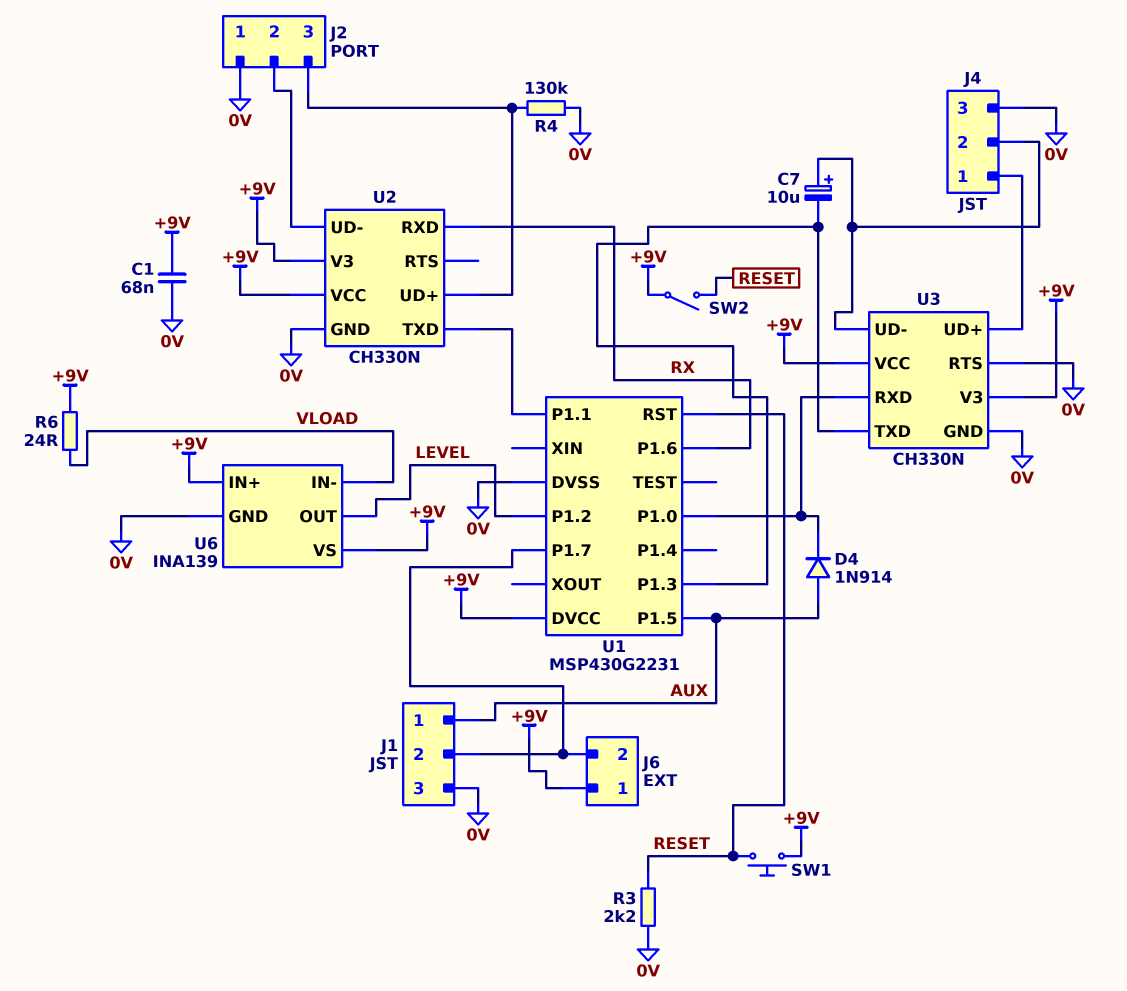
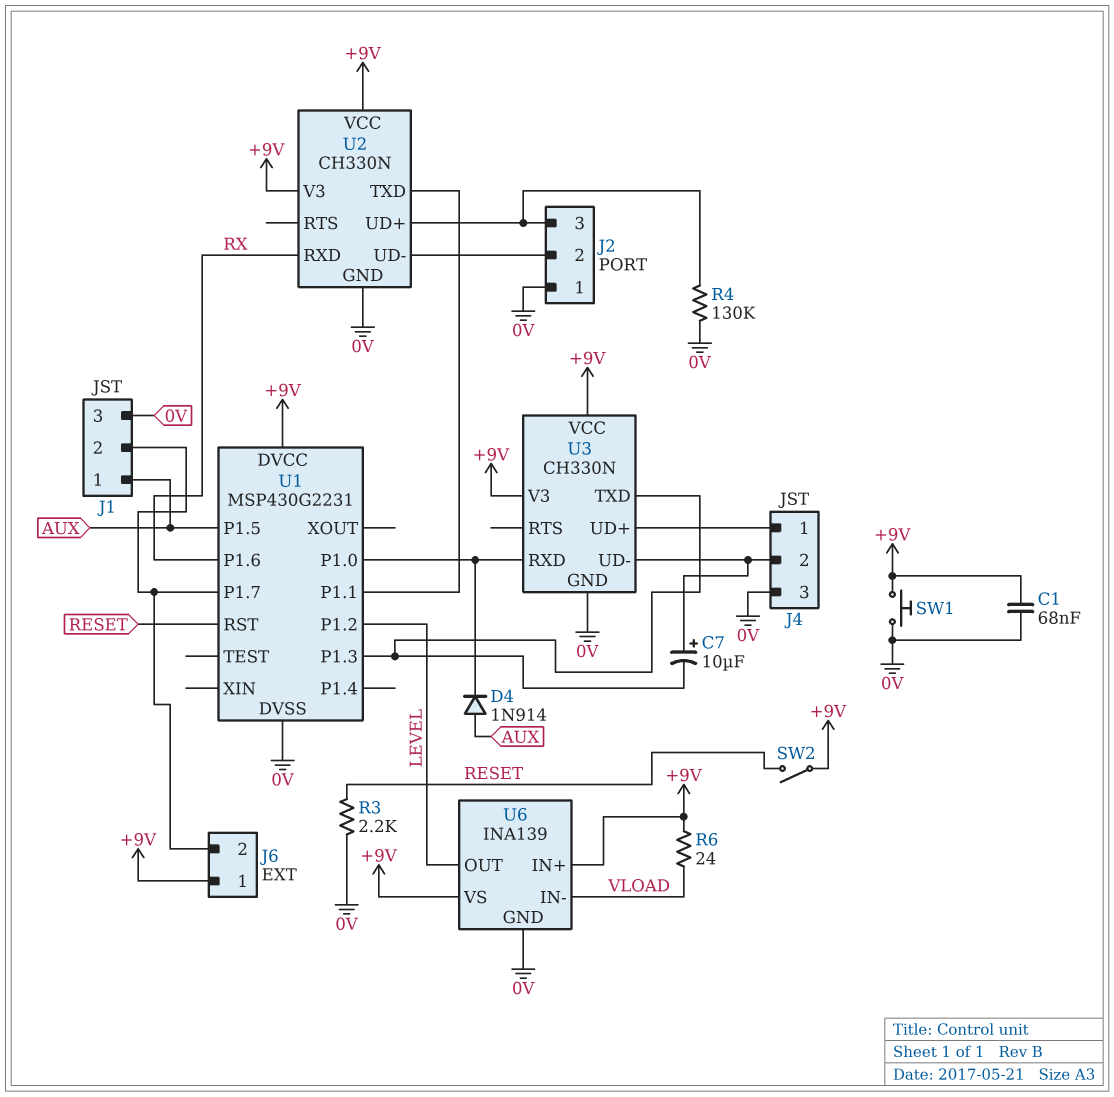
SW1: button (+9V, RESET) -> button (+9V, 0V)
U3 pin RTS: 0V -> none

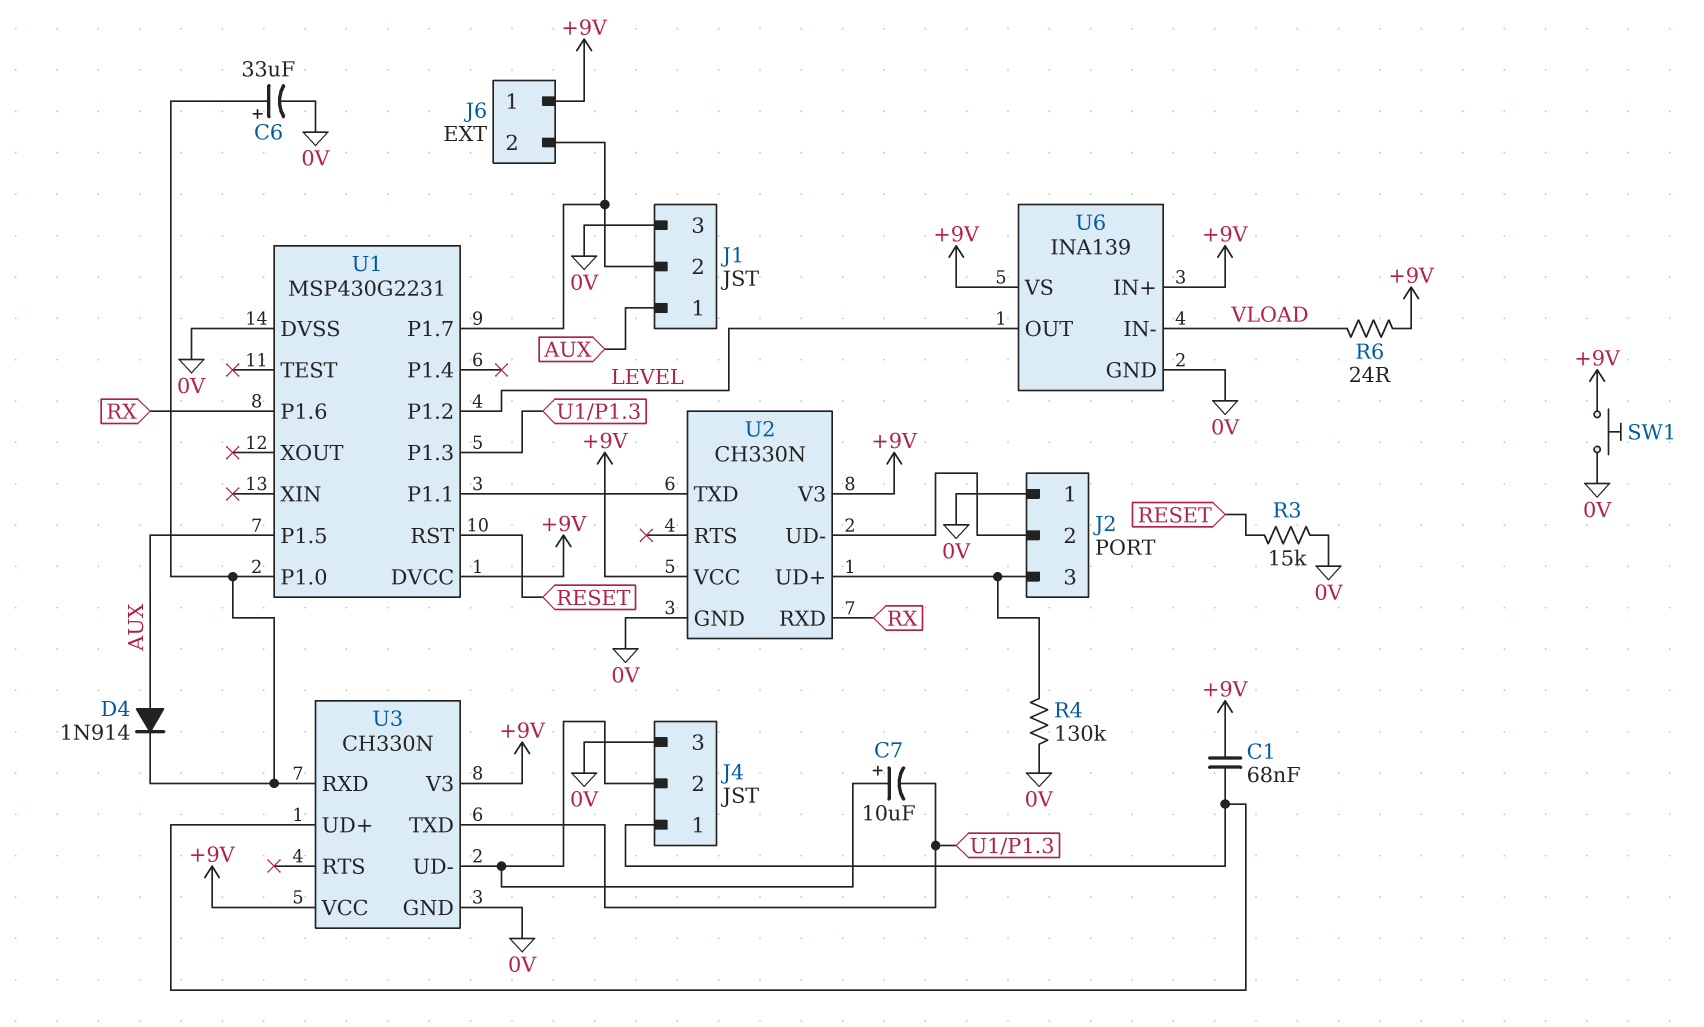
C1: 68nF (+9V, 0V) -> 68nF (+9V, J4/1)
C6: none -> 33uF (plus U1/P1.0, minus 0V)
R3: 2.2k (0V, RESET) -> 15k (0V, RESET)
SW2: switch (+9V, RESET) -> none

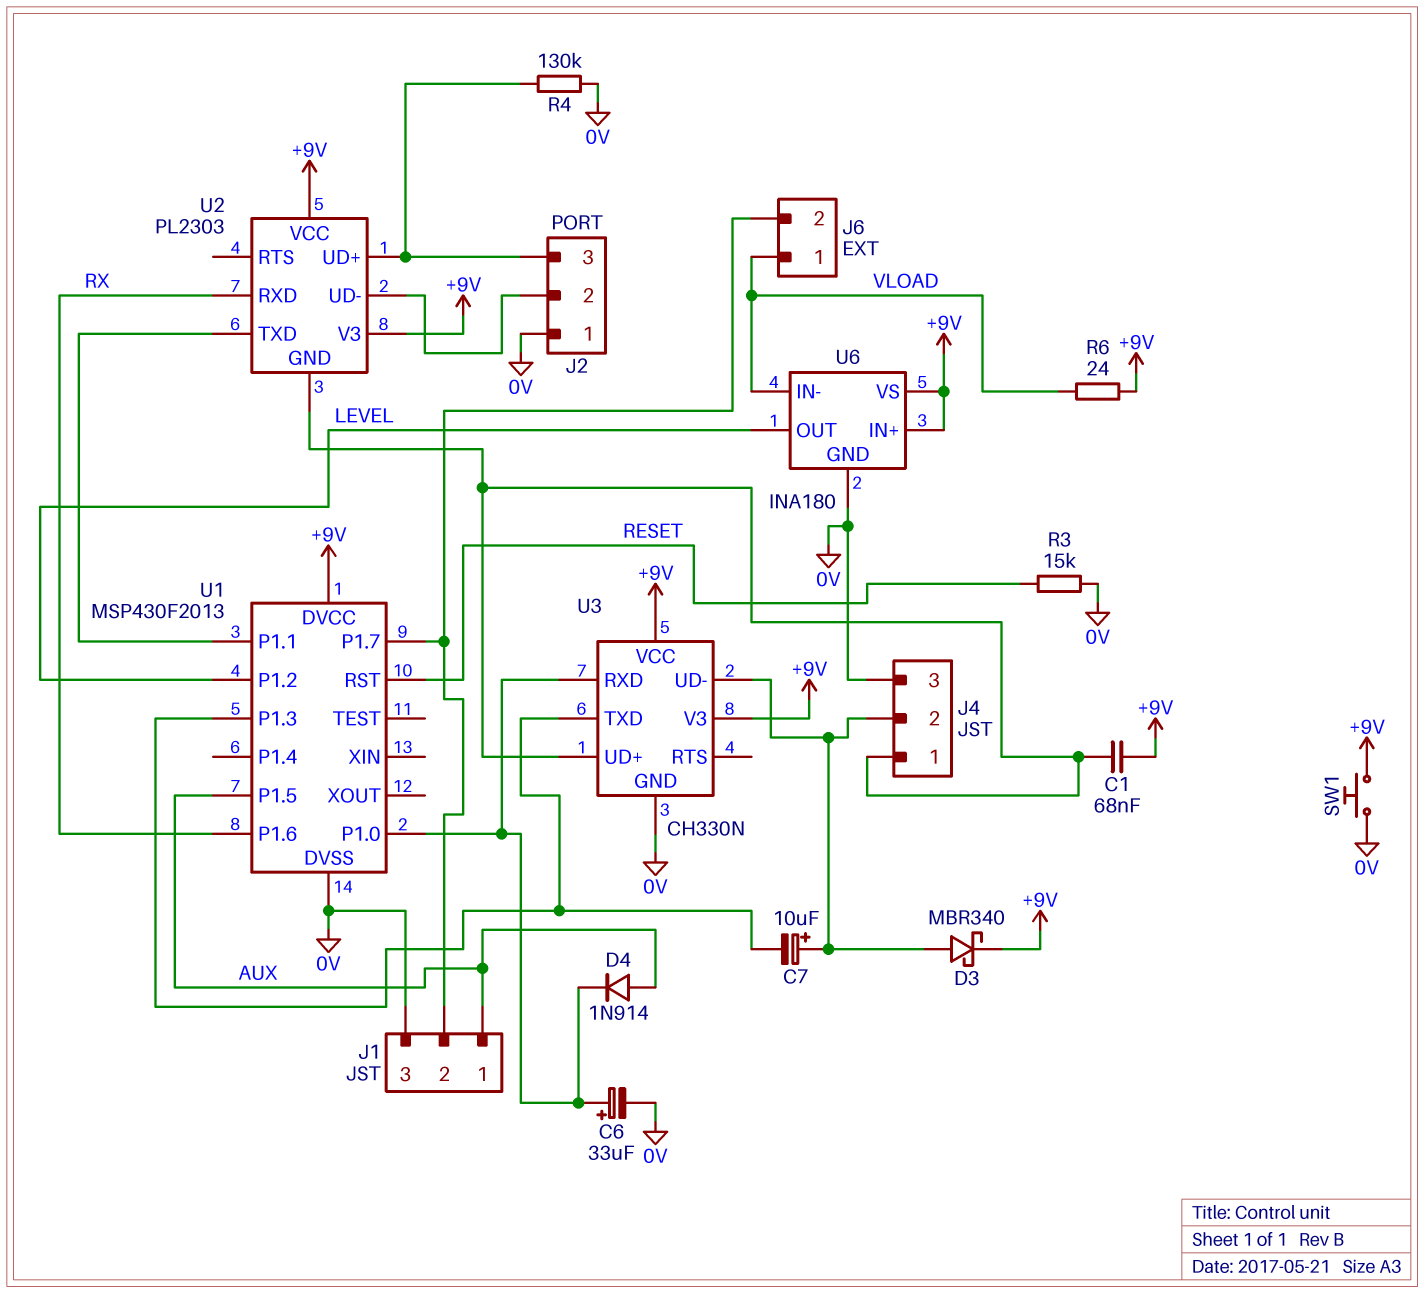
D3: none -> schottky MBR340 (A J4/2, K +9V)
J6 pin 1: +9V -> VLOAD
U1: MSP430G2231 -> MSP430F2013
U2: CH330N -> PL2303
U2 pin GND: 0V -> J4/1
U6: INA139 -> INA180

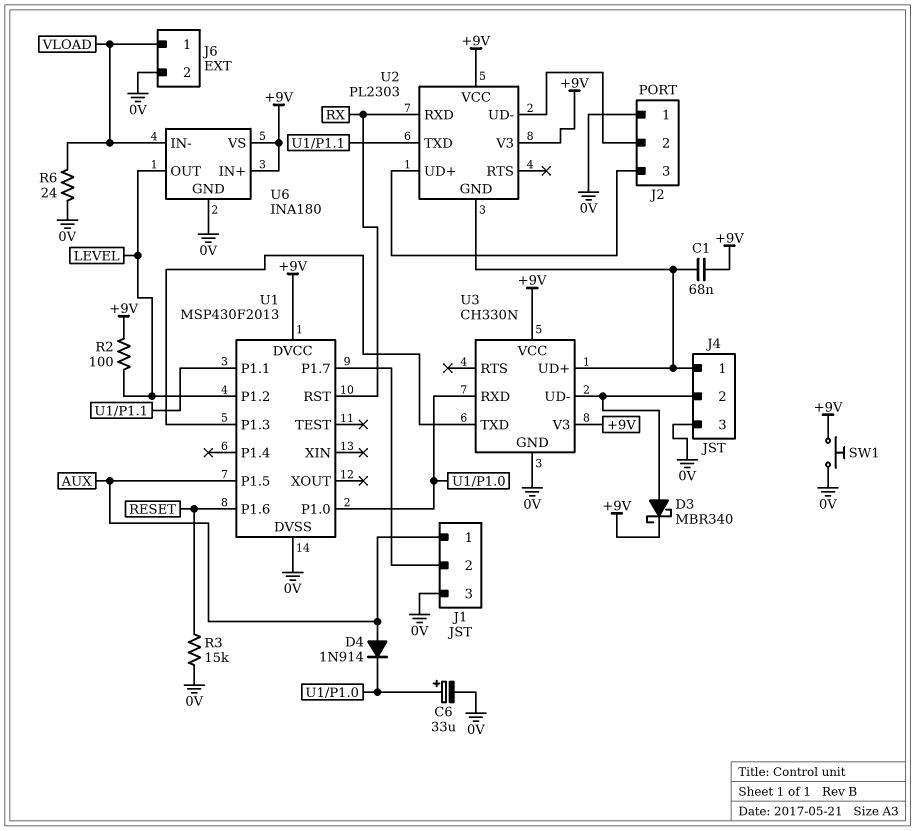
C7: 10uF (plus J4/2, minus U1/P1.3) -> none
J6 pin 2: J1/2 -> 0V
R2: none -> 100 (+9V, LEVEL)
R4: 130k (0V, J2/3) -> none
R6: 24 (+9V, VLOAD) -> 24 (0V, VLOAD)
U1 pin P1.6: RX -> RESET
U1 pin RST: RESET -> RX

